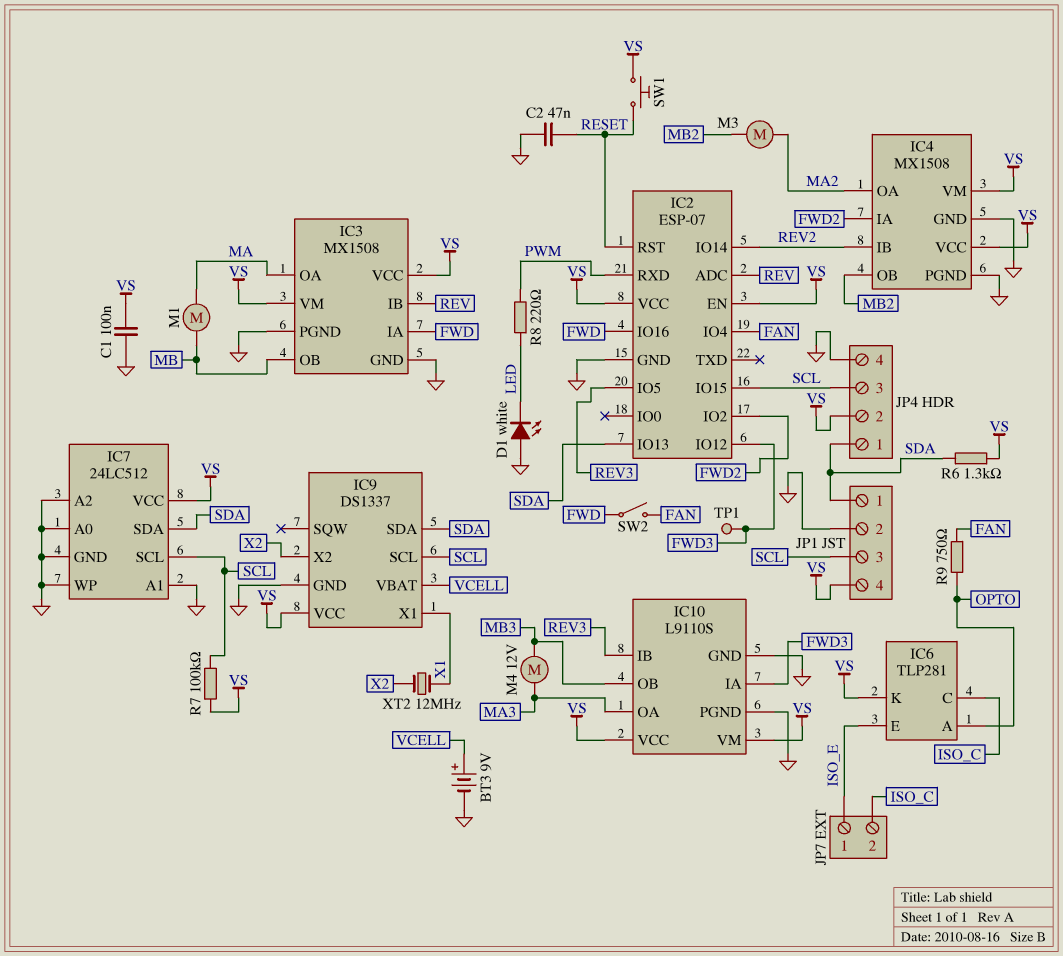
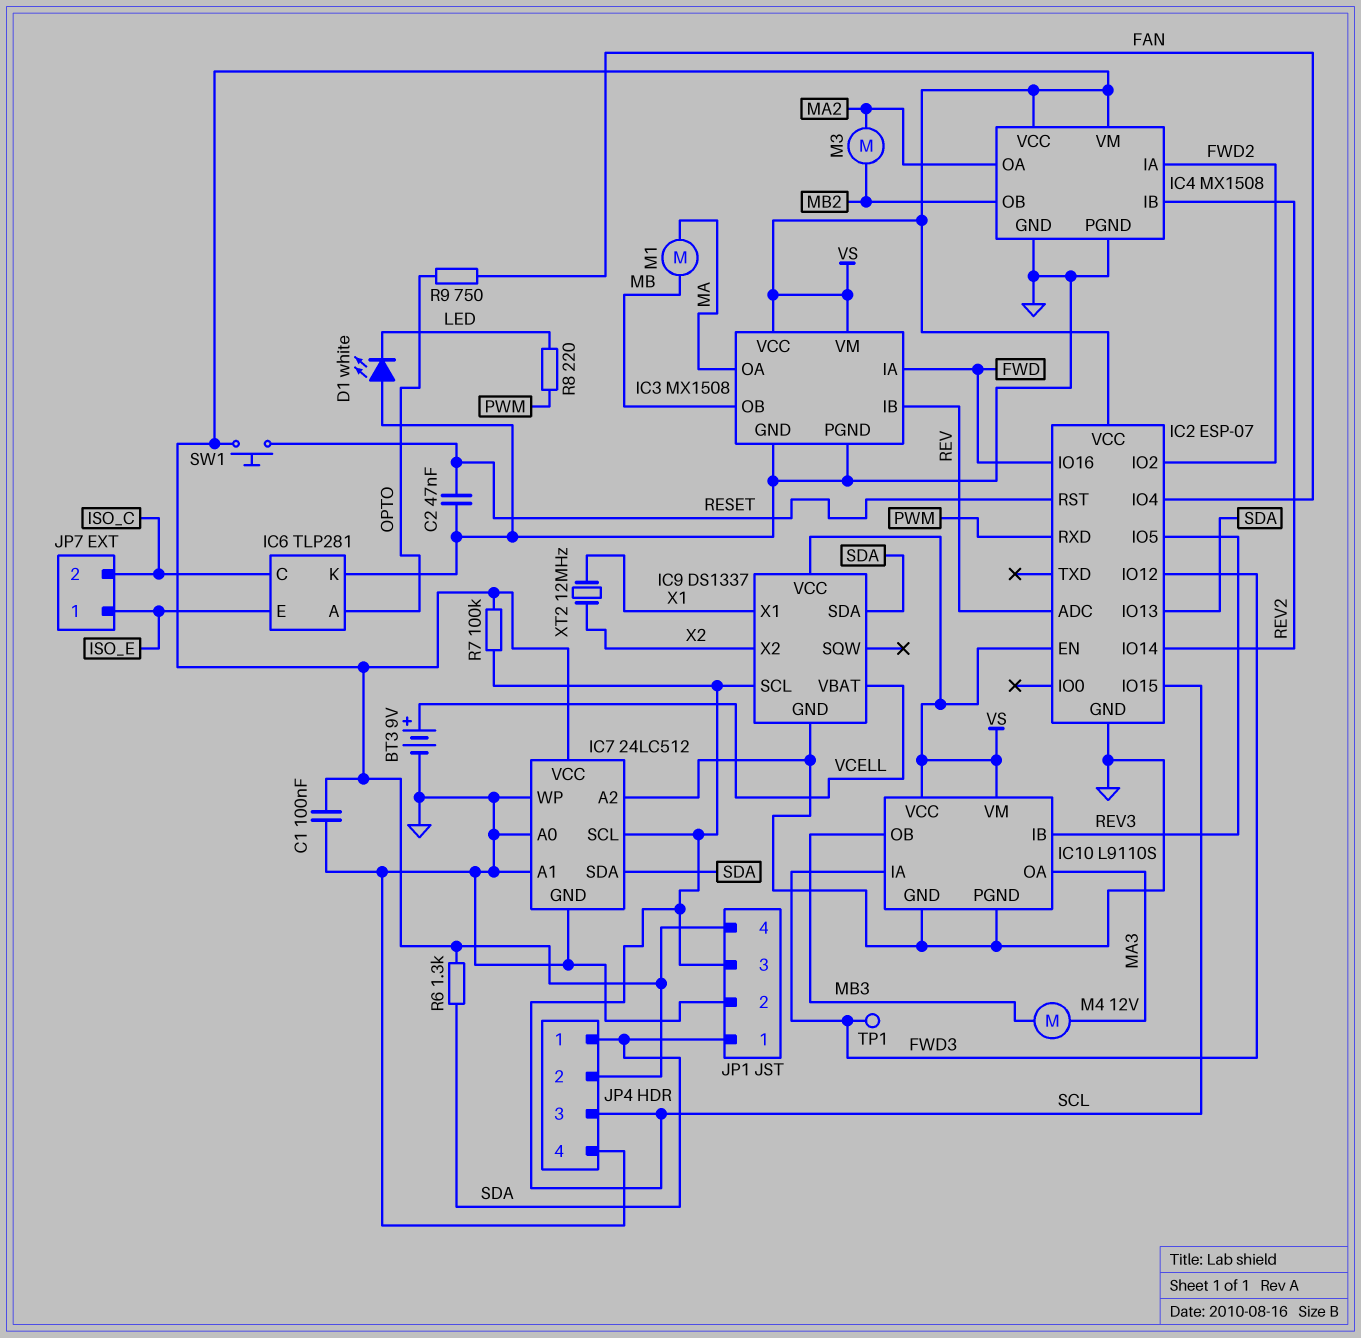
IC6 pin K: VS -> GND
SW2: switch (FAN, FWD) -> none

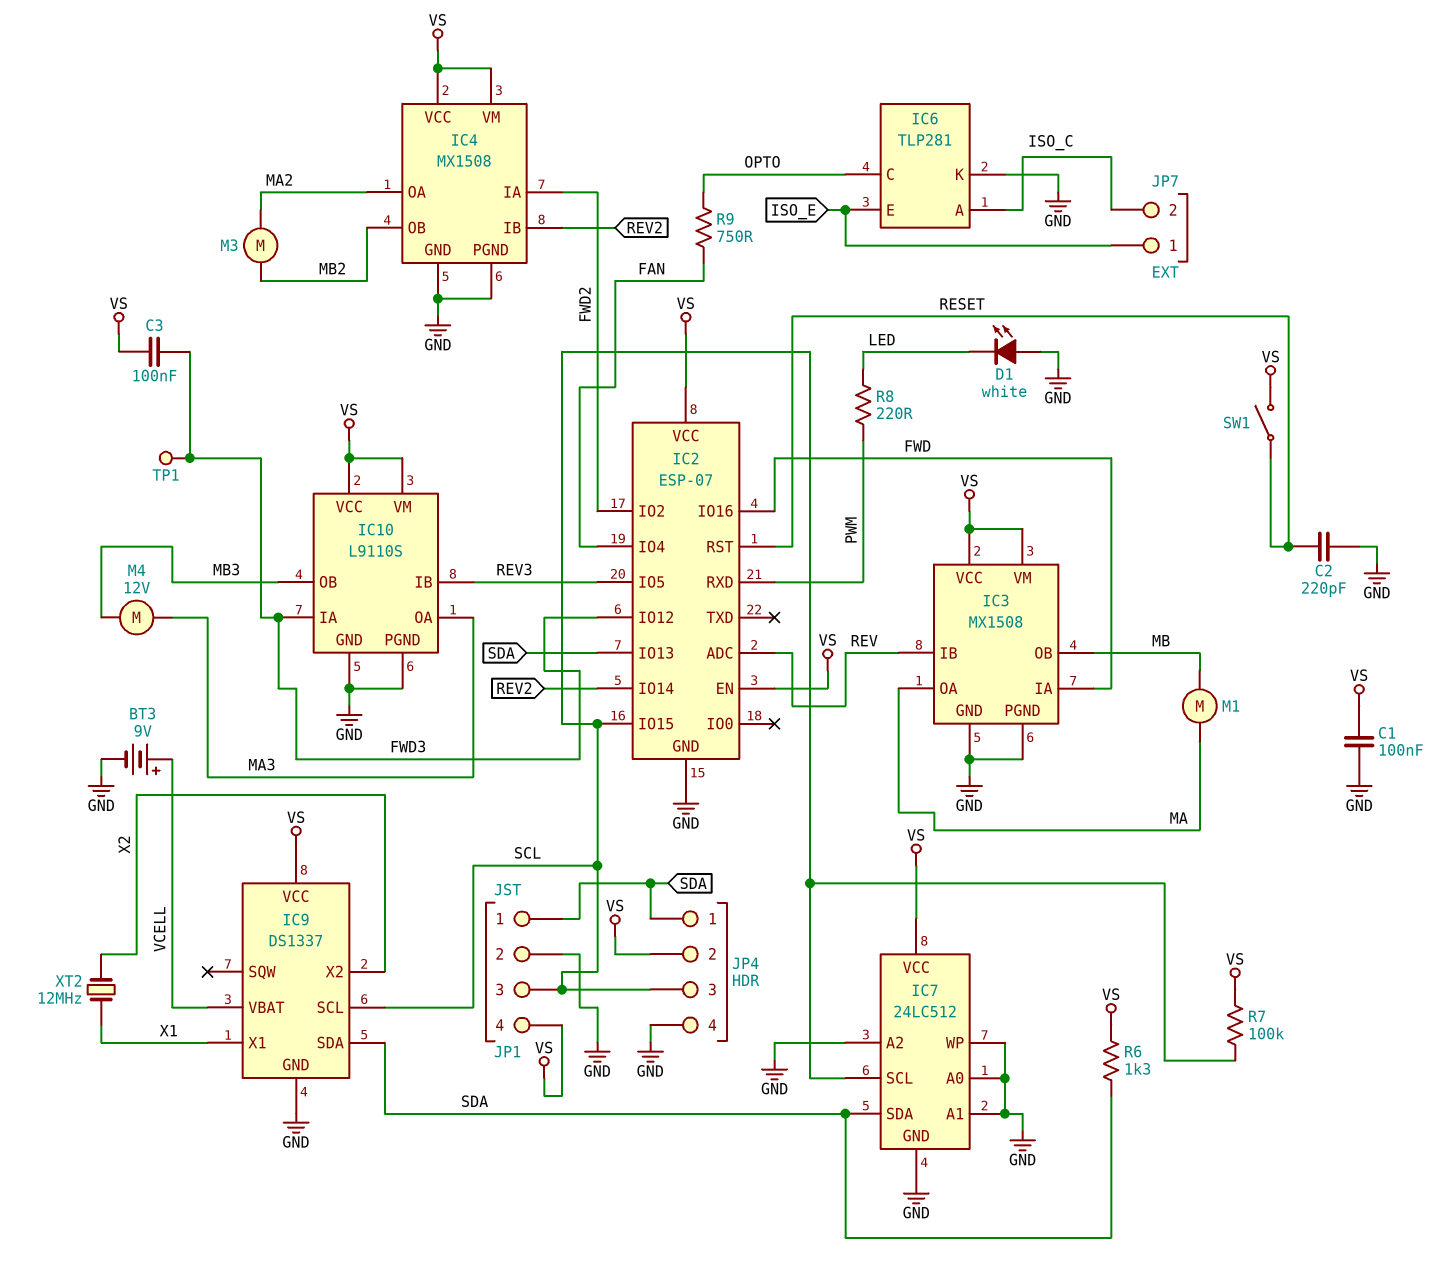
C2: 47nF (GND, RESET) -> 220pF (GND, RESET)
C3: none -> 100nF (FWD3, VS)
IC6 pin A: OPTO -> ISO_C
IC6 pin C: ISO_C -> OPTO
SW1: button (RESET, VS) -> switch (RESET, VS)

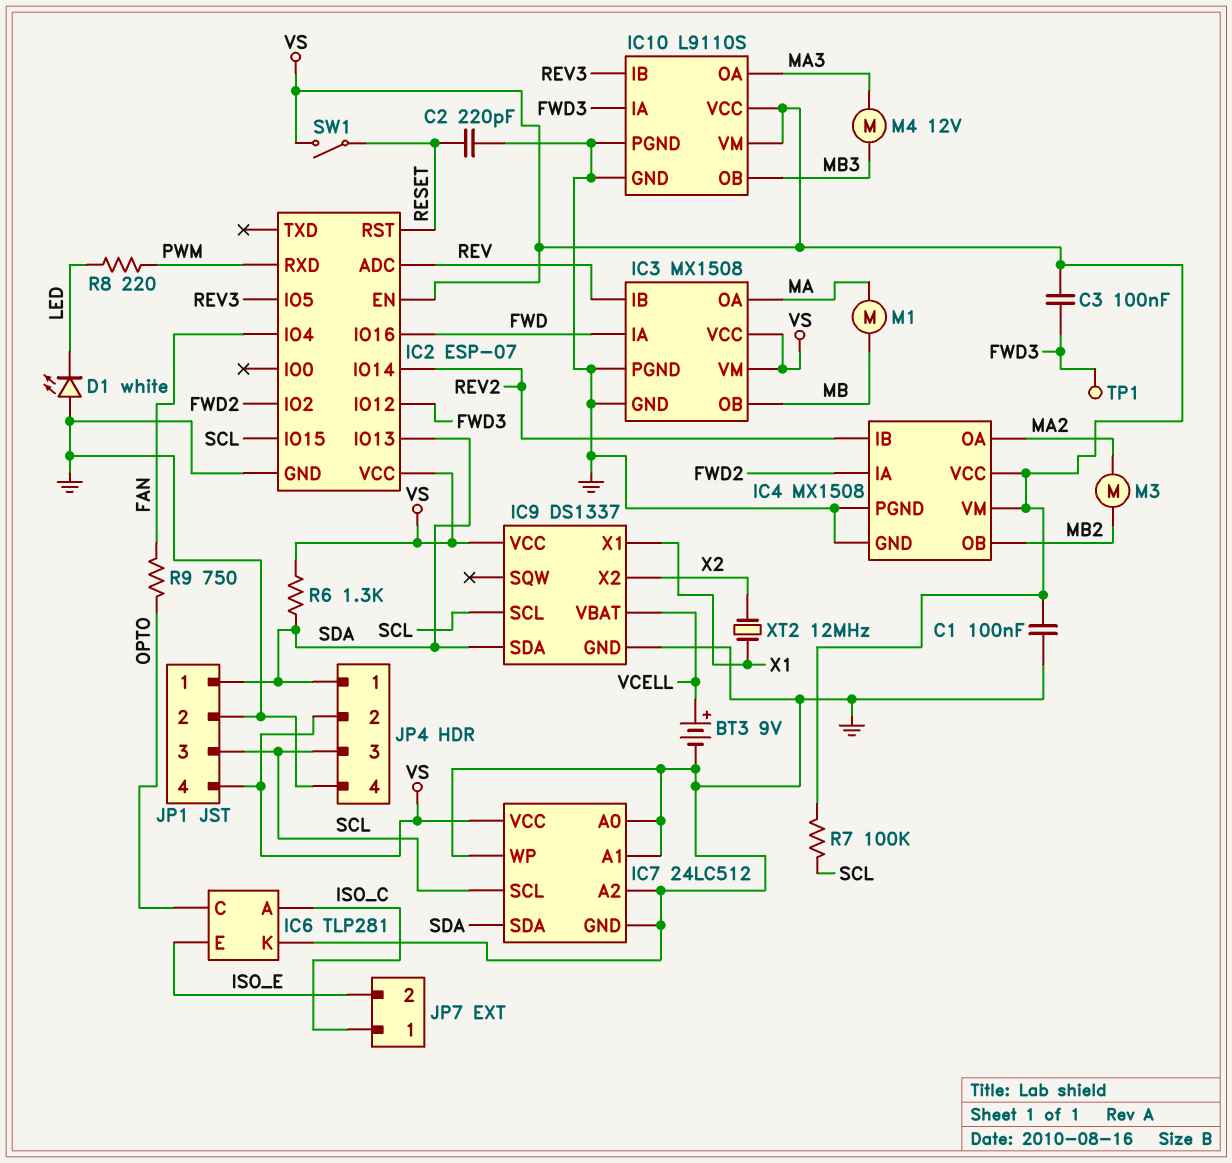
JP7 pin 1: ISO_E -> ISO_C
JP7 pin 2: ISO_C -> ISO_E

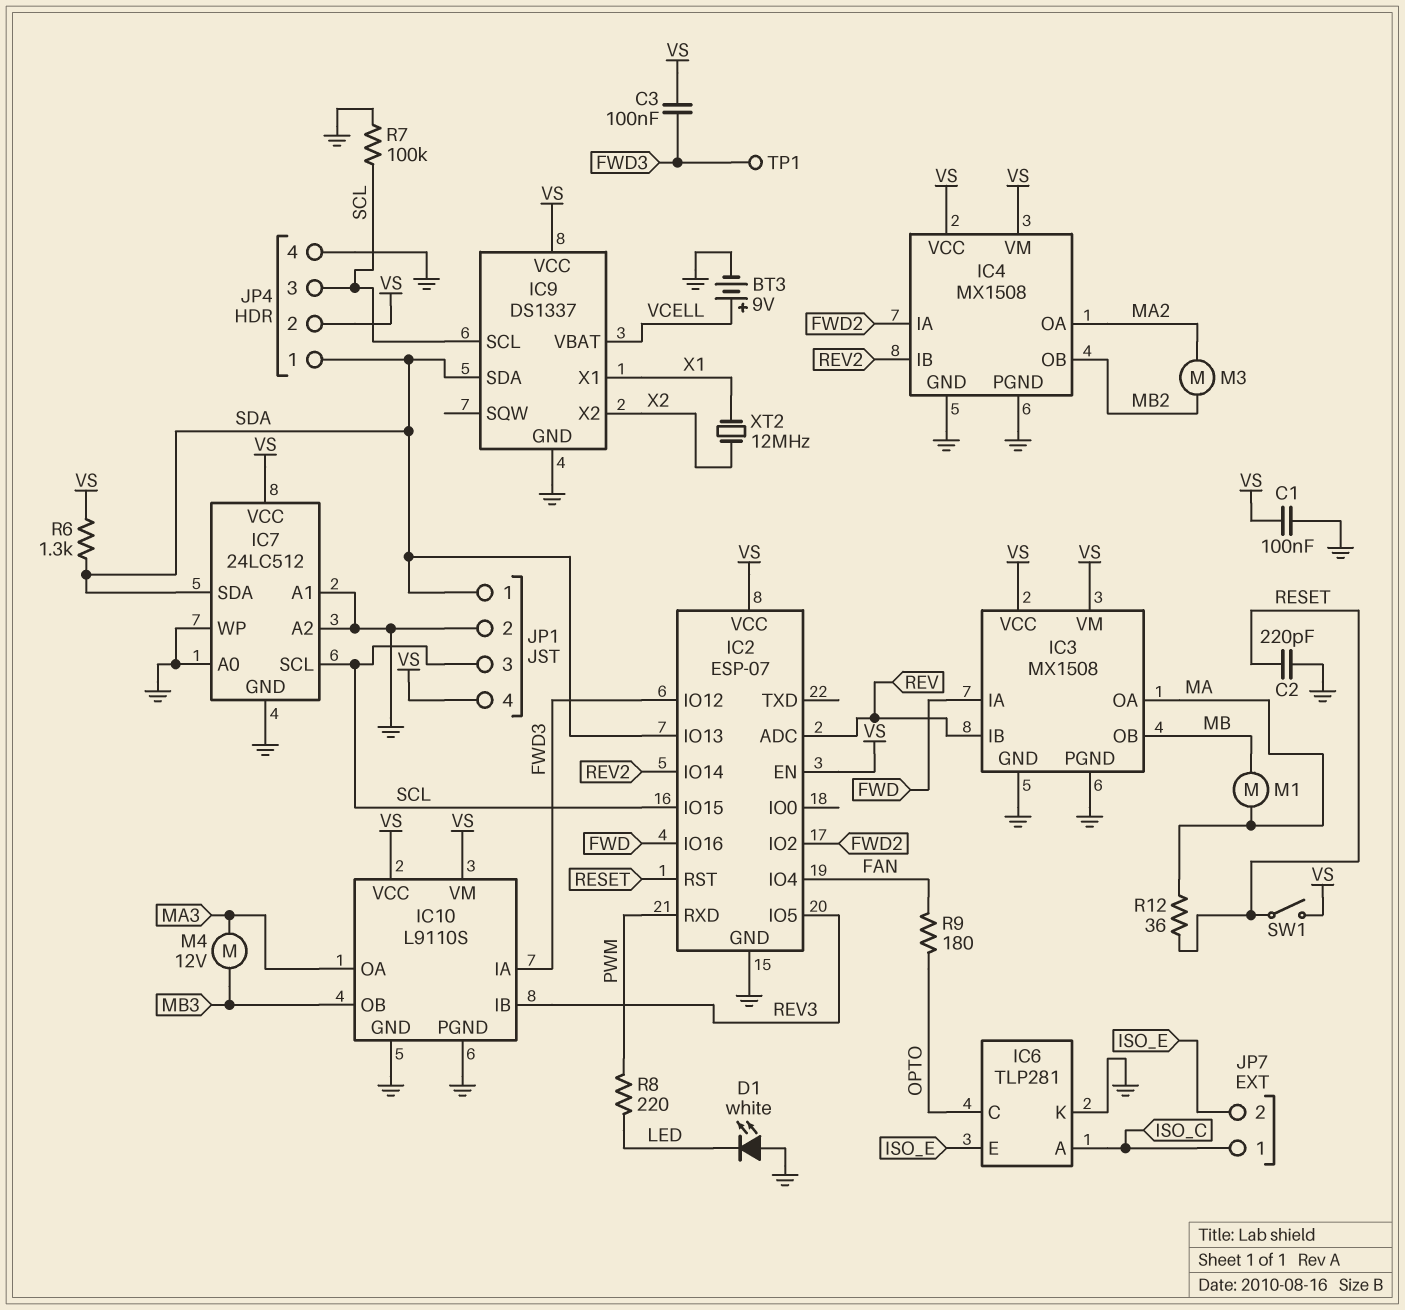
R7: 100k (SCL, VS) -> 100k (GND, SCL)
R9: 750 (FAN, OPTO) -> 180 (FAN, OPTO)
R12: none -> 36 (MA, RESET)

